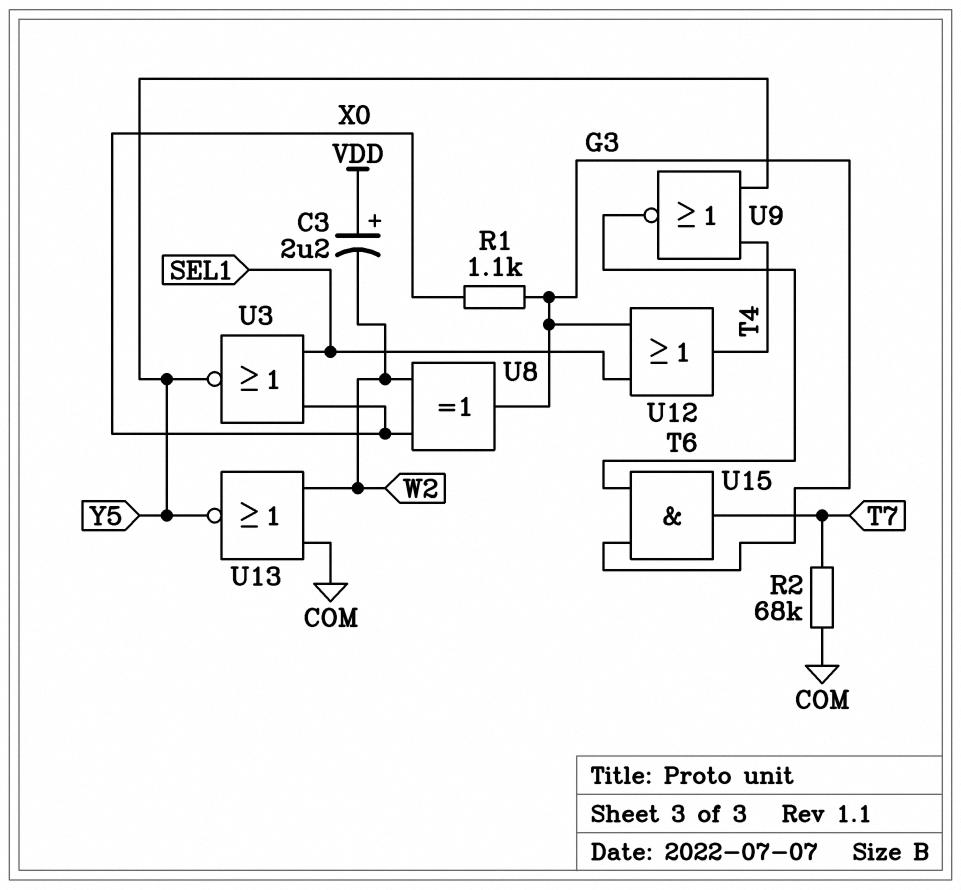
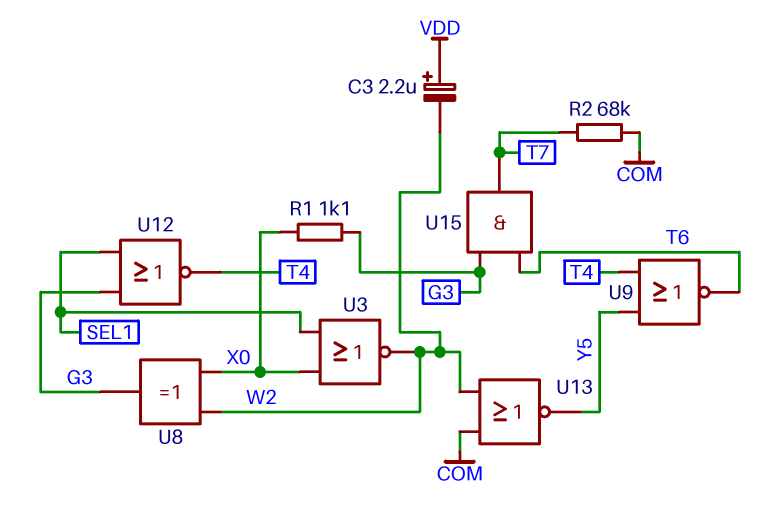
U3: NOR (in SEL1, in X0, out Y5) -> NOR (in SEL1, in X0, out W2)
U12: OR (in G3, in SEL1, out T4) -> NOR (in G3, in SEL1, out T4)

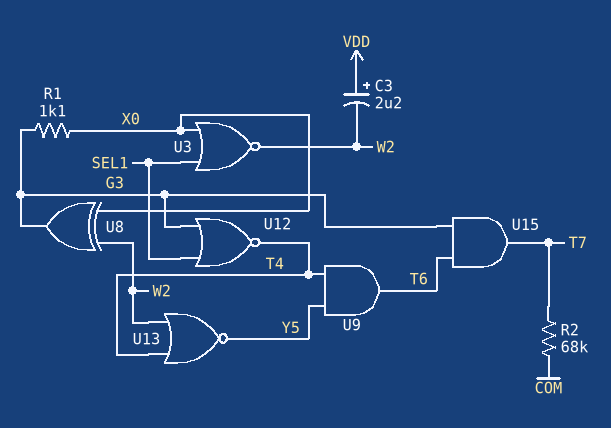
U9: NOR (in T4, in Y5, out T6) -> AND (in T4, in Y5, out T6)
U13: NOR (in COM, in W2, out Y5) -> NOR (in T4, in W2, out Y5)

